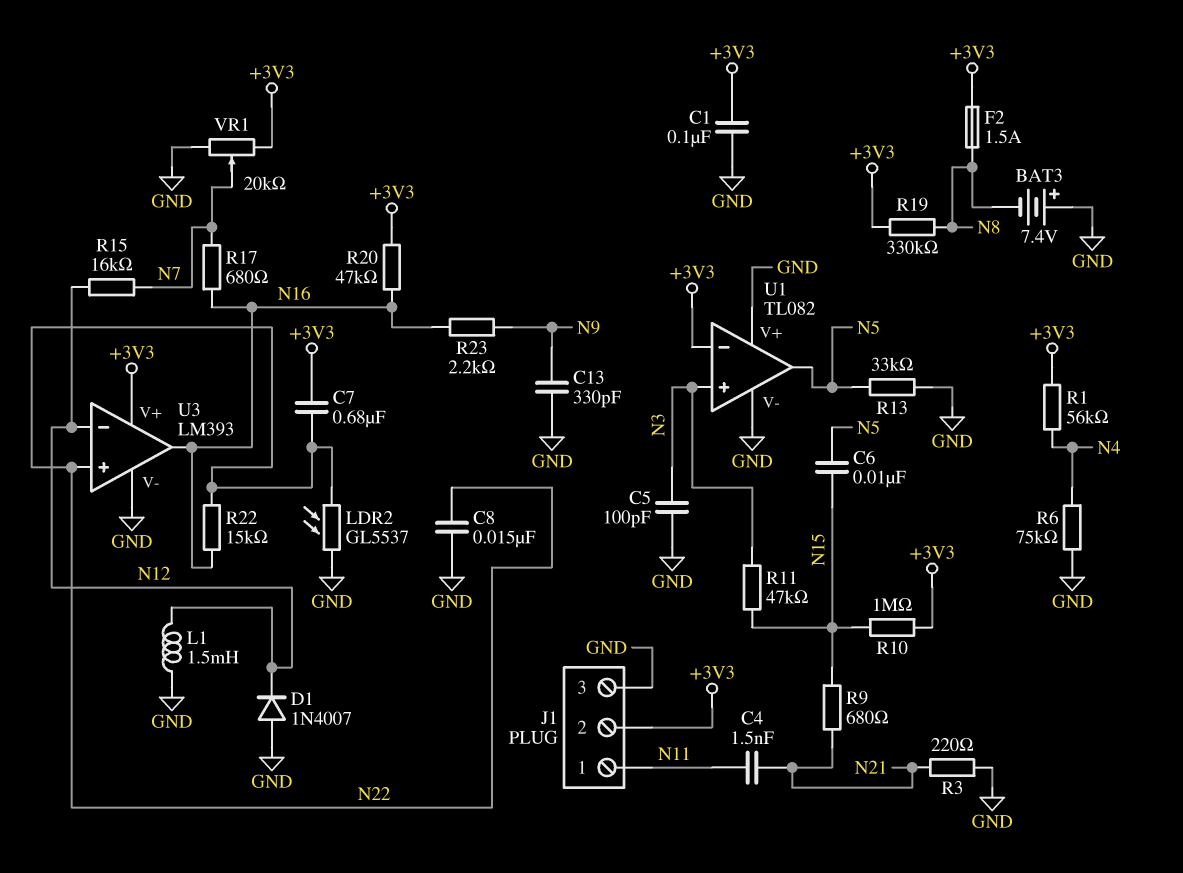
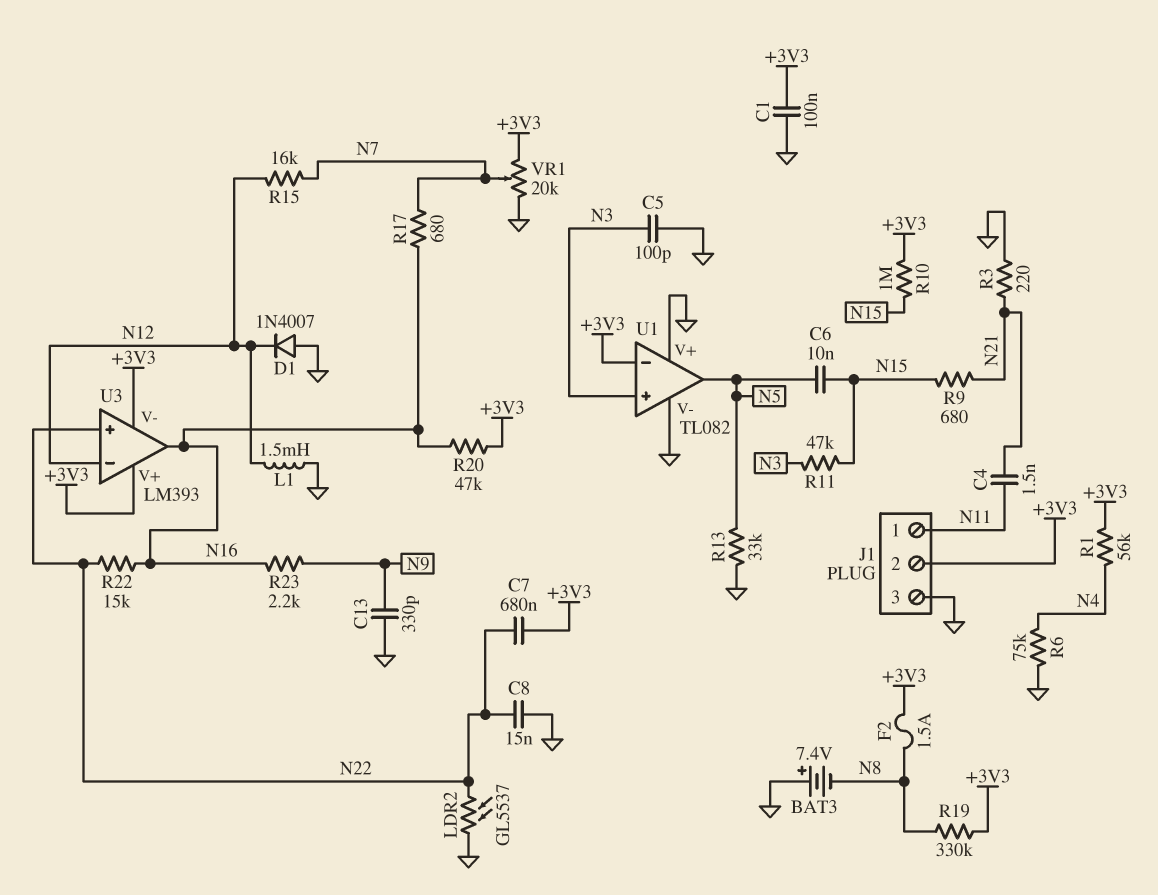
U3 pin V-: GND -> +3V3

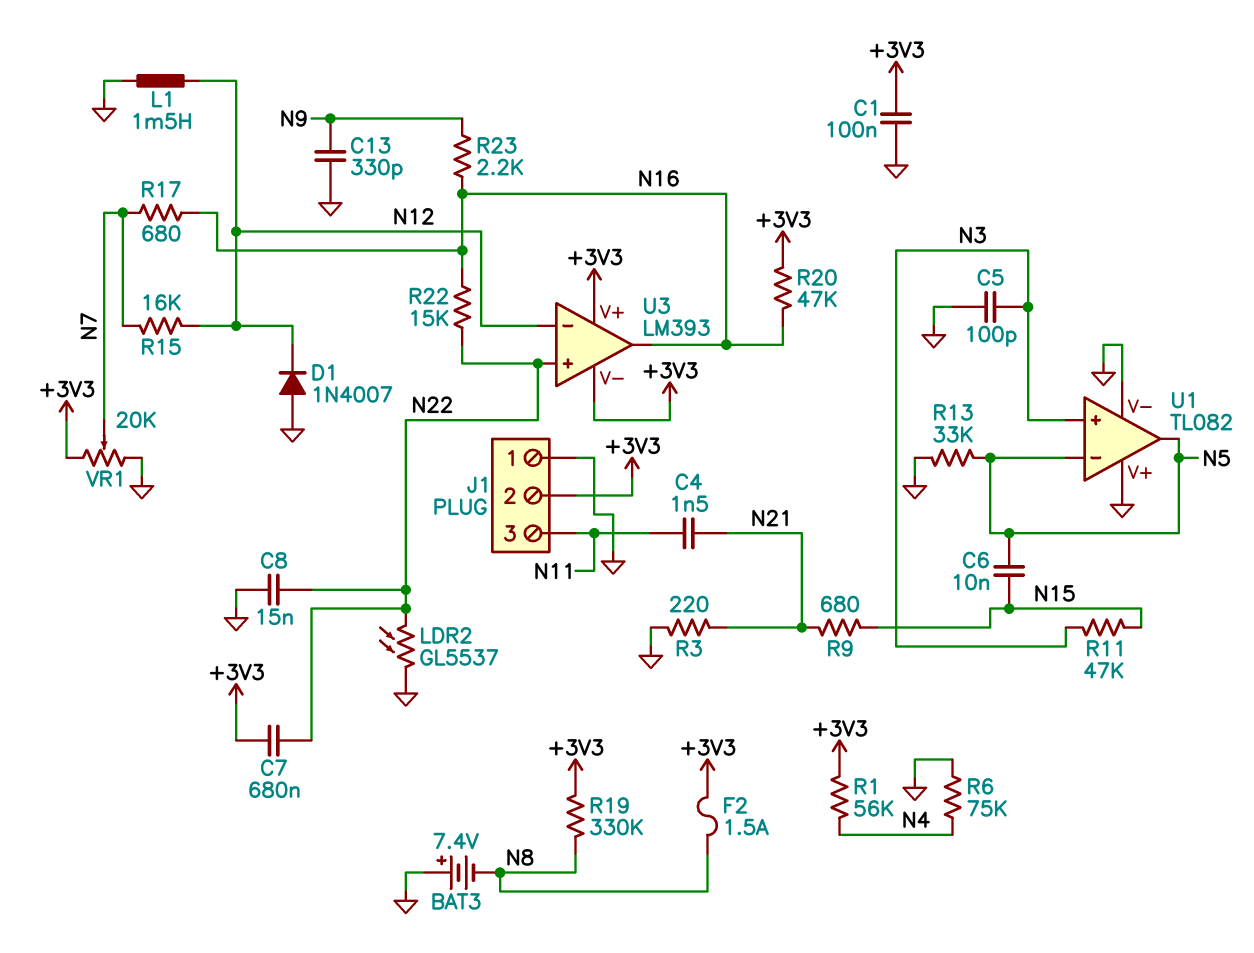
J1 pin 1: N11 -> GND
J1 pin 3: GND -> N11
R10: 1M (+3V3, N15) -> none
U1 pin in-: +3V3 -> N5

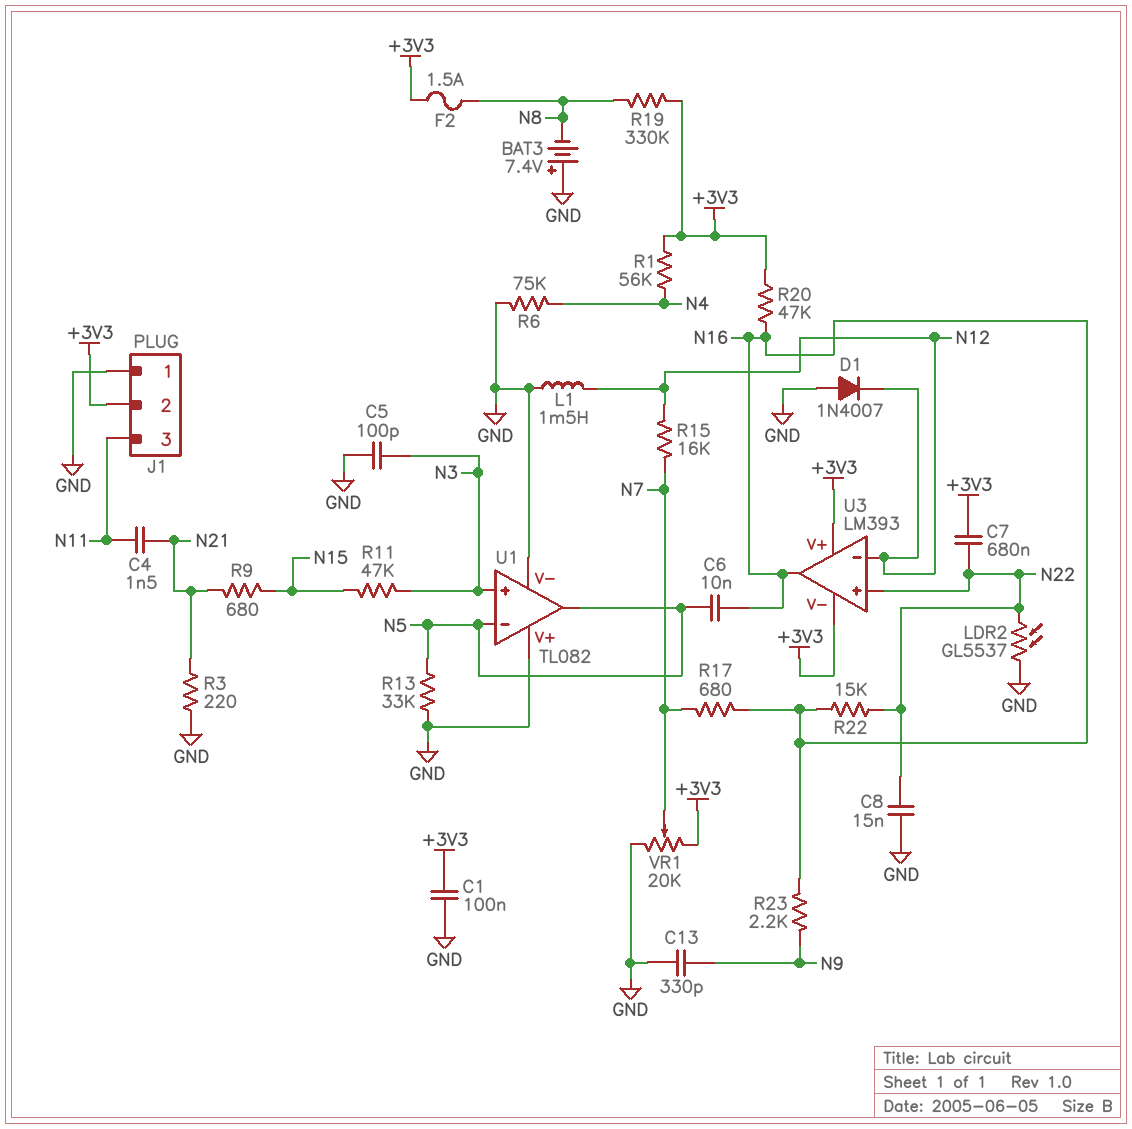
C6: 10nF (N5, N15) -> 10nF (N5, N16)

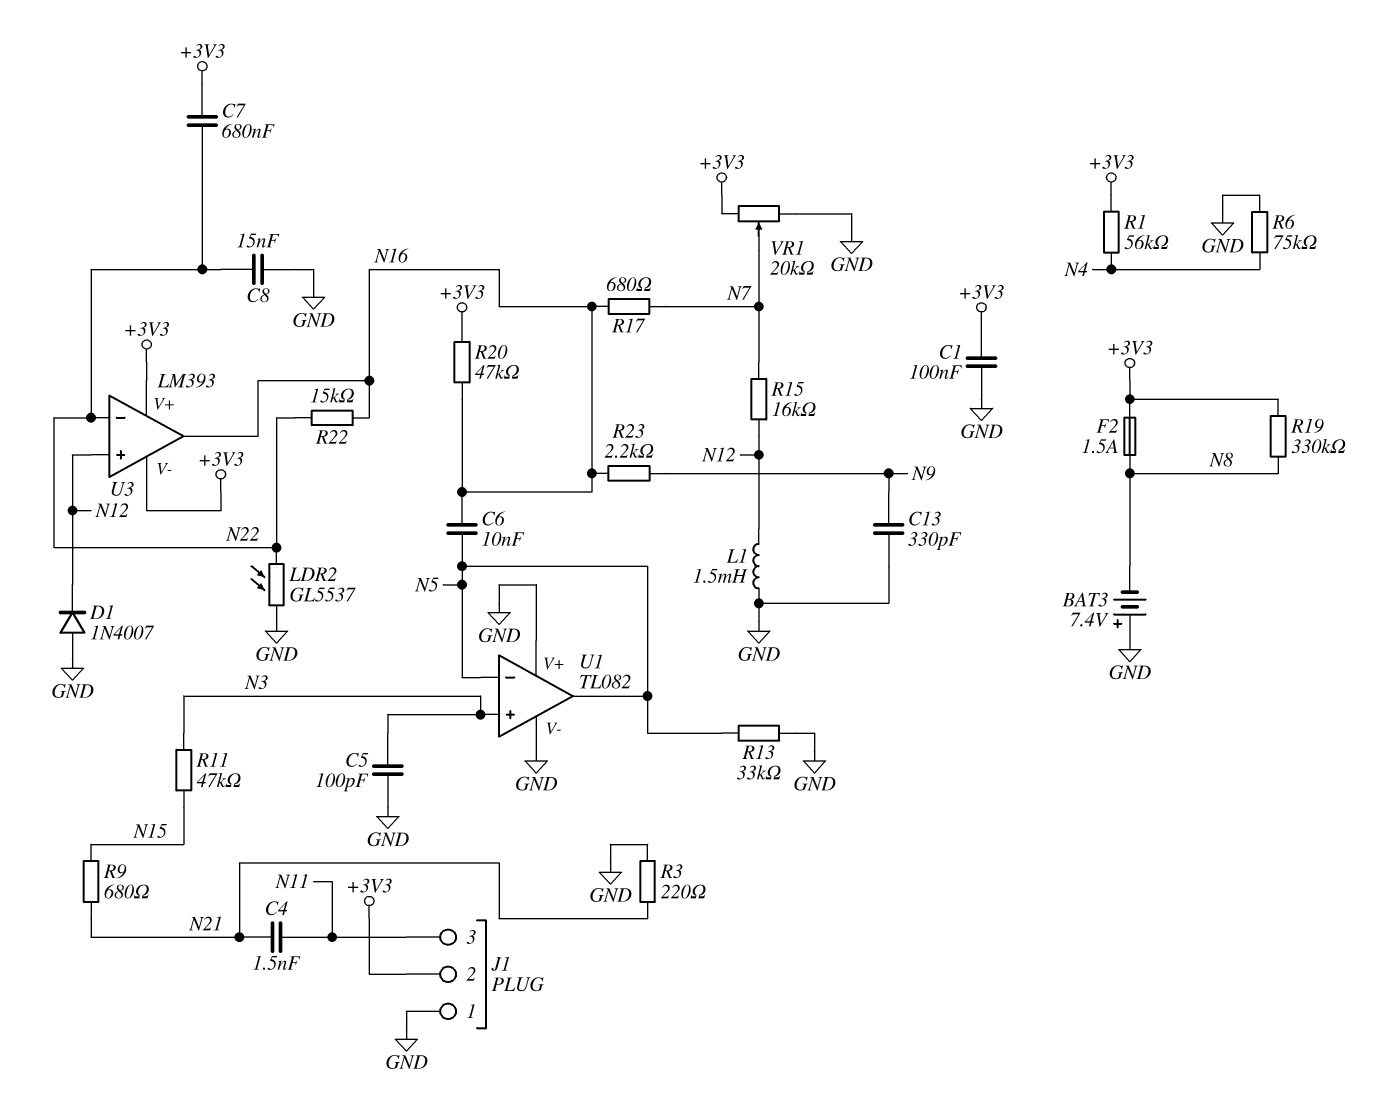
U3 pin in+: N22 -> N12
U3 pin in-: N12 -> N22

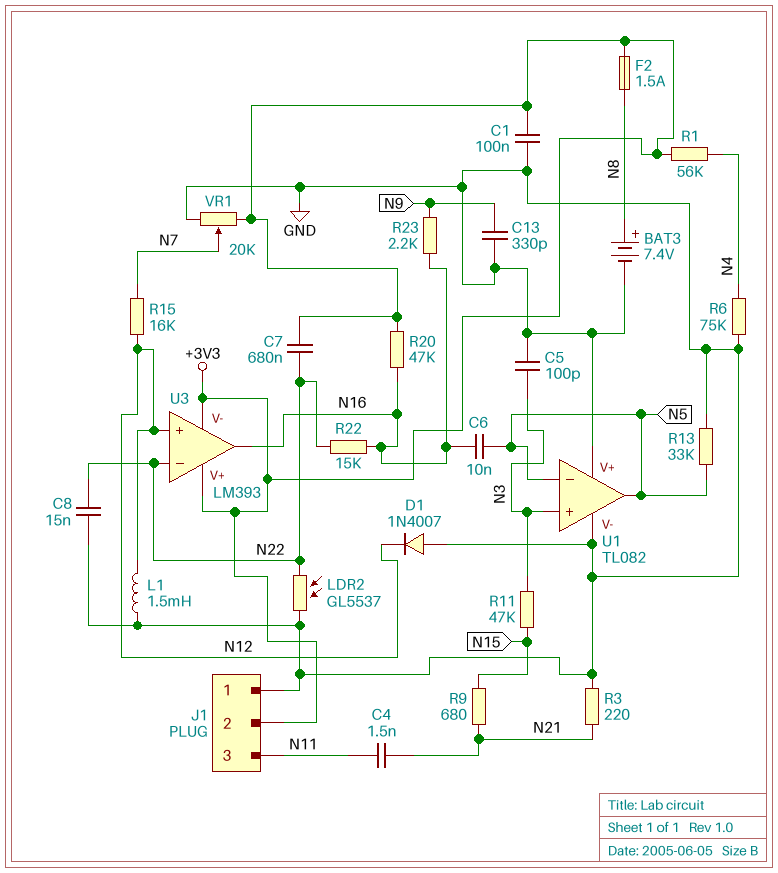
BAT3: 7.4V (plus GND, minus N8) -> 7.4V (plus N8, minus GND)
R17: 680 (N7, N16) -> none
R19: 330k (+3V3, N8) -> none

